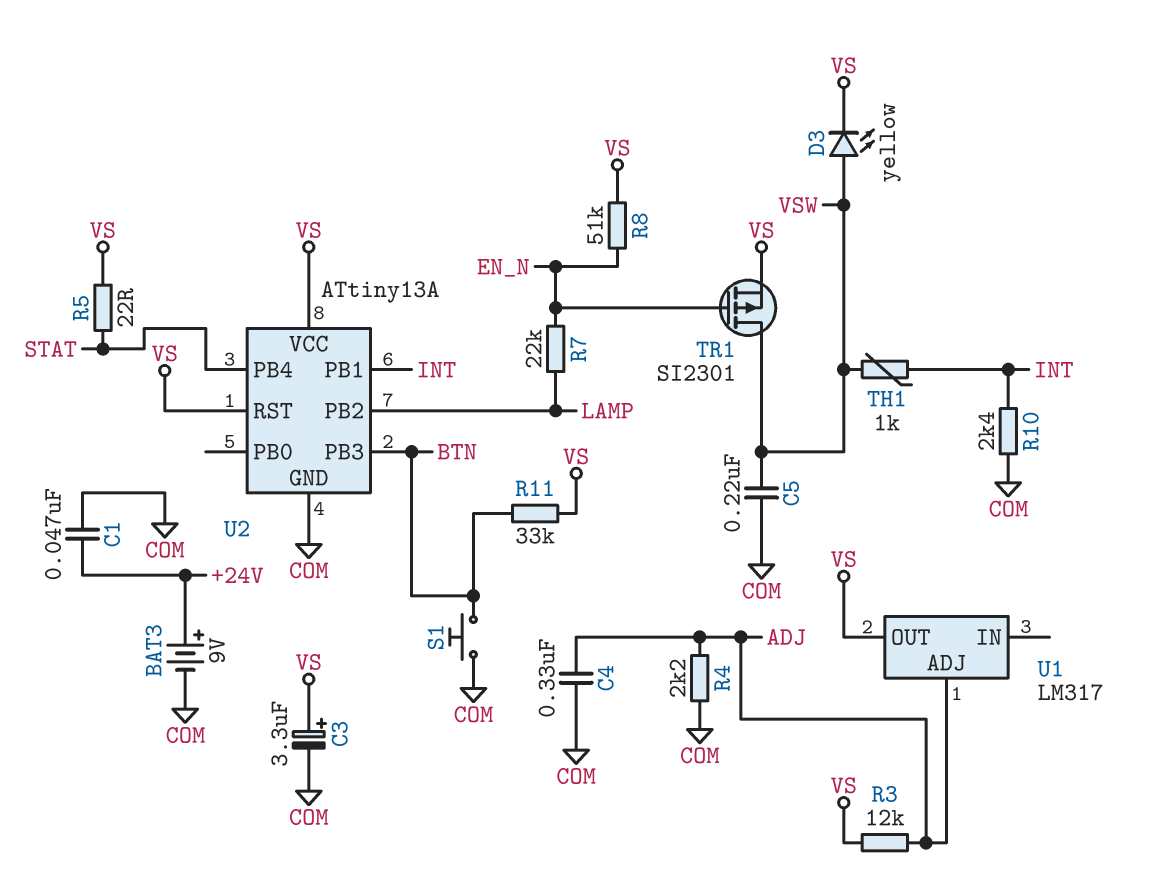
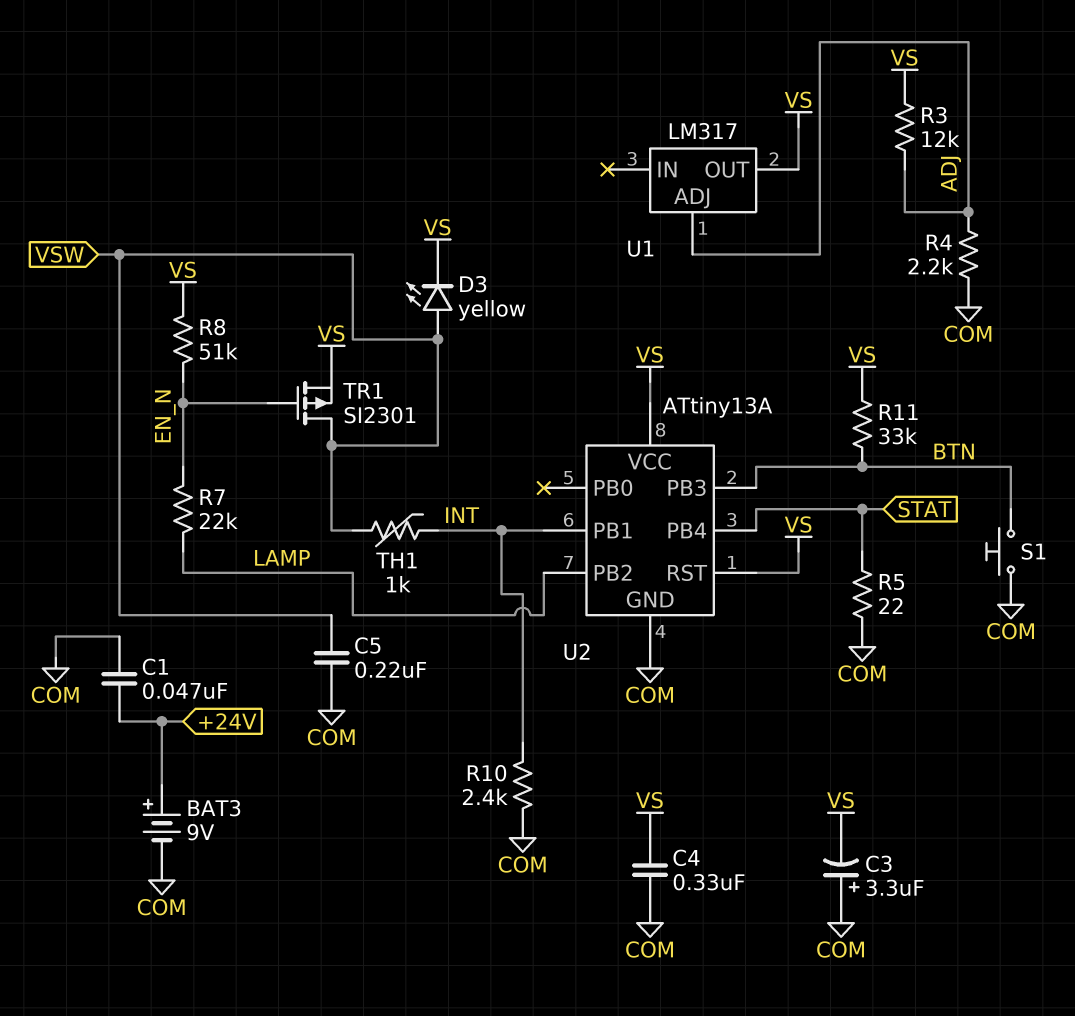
C3: 3.3uF (plus VS, minus COM) -> 3.3uF (plus COM, minus VS)
C4: 330nF (ADJ, COM) -> 330nF (COM, VS)
R5: 22 (STAT, VS) -> 22 (COM, STAT)

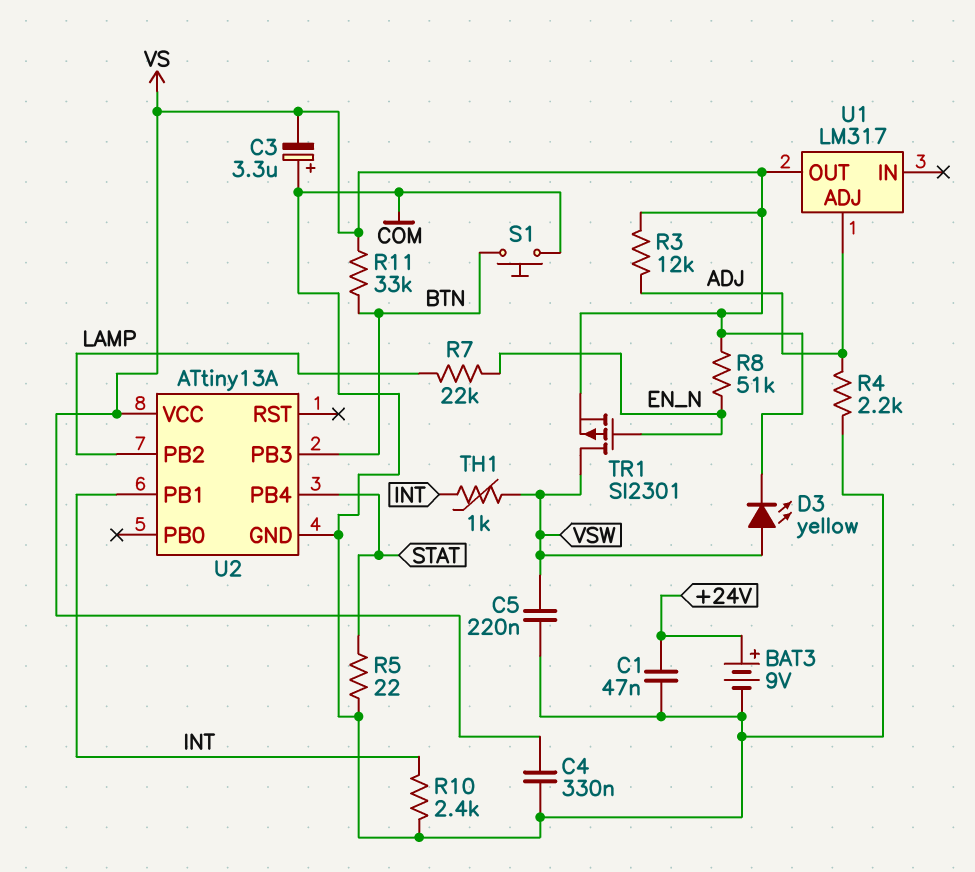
U2 pin RST: VS -> none

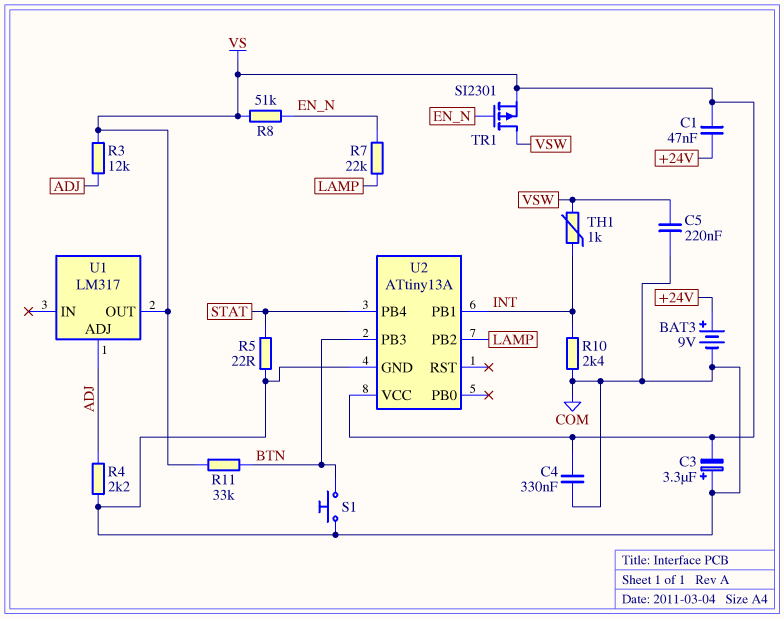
C1: 47nF (+24V, COM) -> 47nF (+24V, VS)
D3: LED yellow (A VSW, K VS) -> none

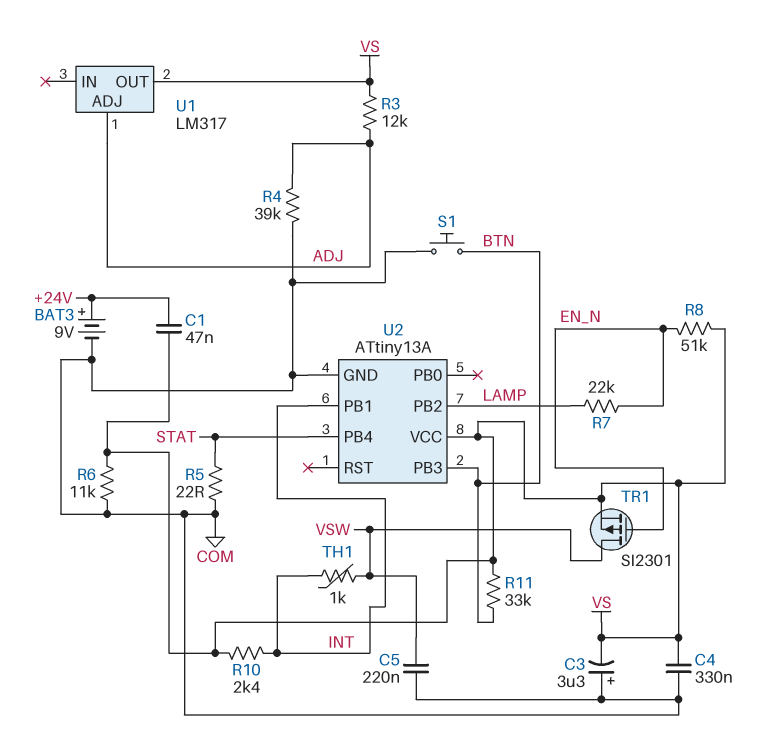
R4: 2.2k (ADJ, COM) -> 39k (ADJ, COM)
R6: none -> 11k (COM, VS)
R10: 2.4k (COM, INT) -> 2.4k (INT, VS)

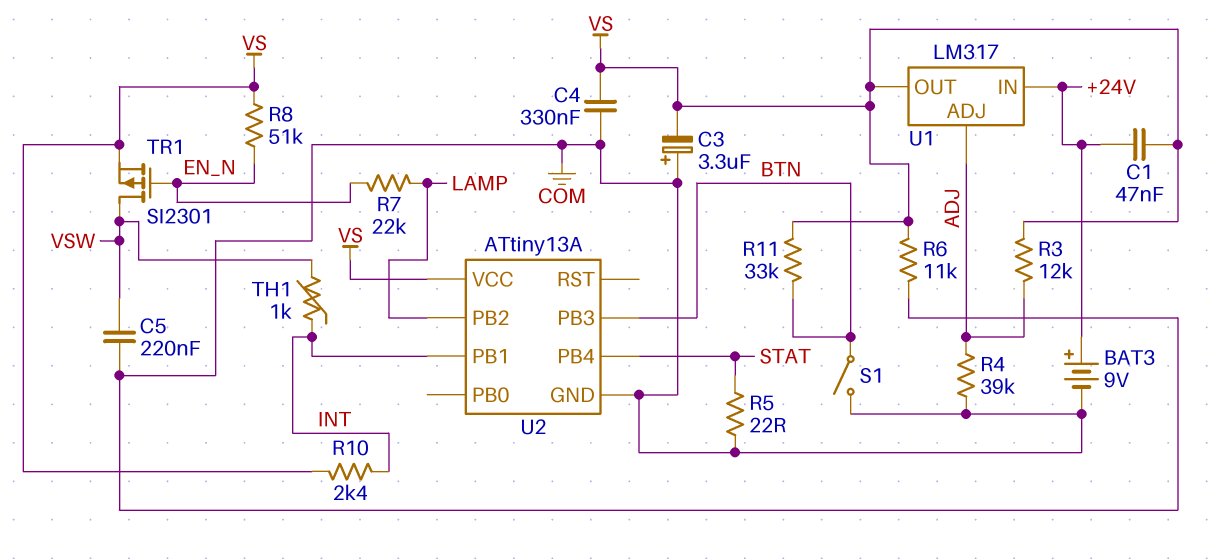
S1: button (BTN, COM) -> switch (BTN, COM)
U1 pin IN: none -> +24V

